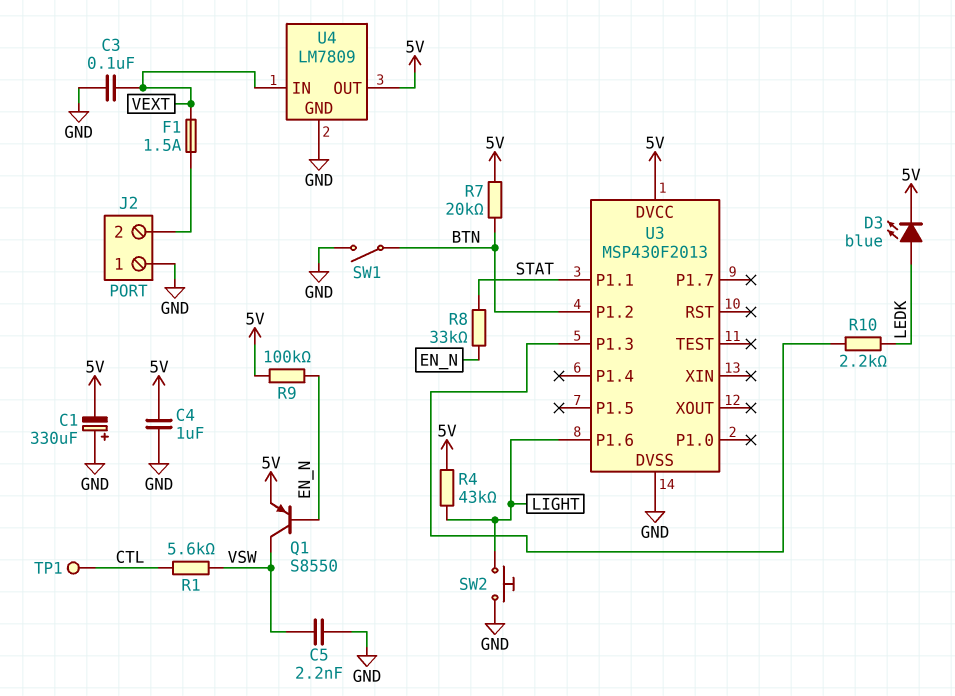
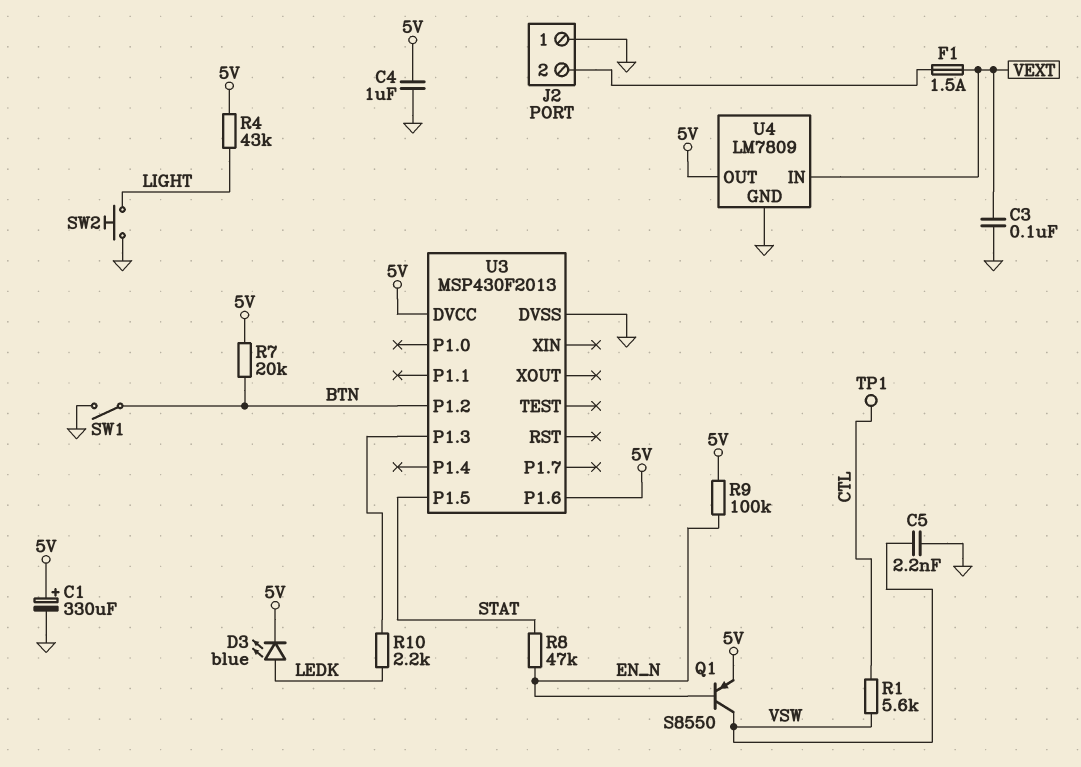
C1: 330uF (plus GND, minus 5V) -> 330uF (plus 5V, minus GND)
R8: 33k (EN_N, STAT) -> 47k (EN_N, STAT)
U3 pin P1.1: STAT -> none
U3 pin P1.5: none -> STAT
U3 pin P1.6: LIGHT -> 5V

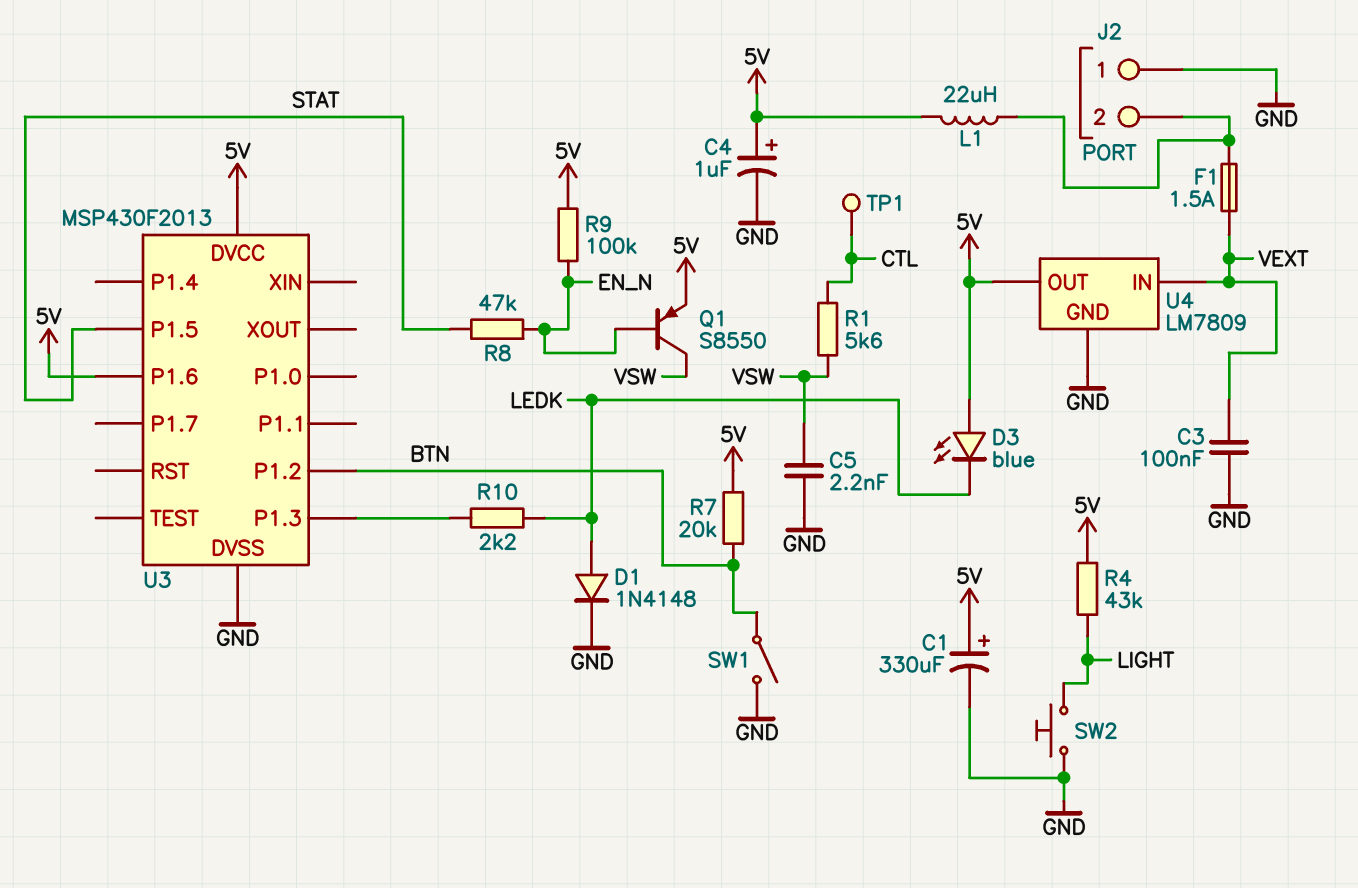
C4: 1uF (5V, GND) -> 1uF (plus 5V, minus GND)
D1: none -> diode 1N4148 (A LEDK, K GND)
D3: LED blue (A LEDK, K 5V) -> LED blue (A 5V, K LEDK)
L1: none -> 22uH (5V, J2/2)

